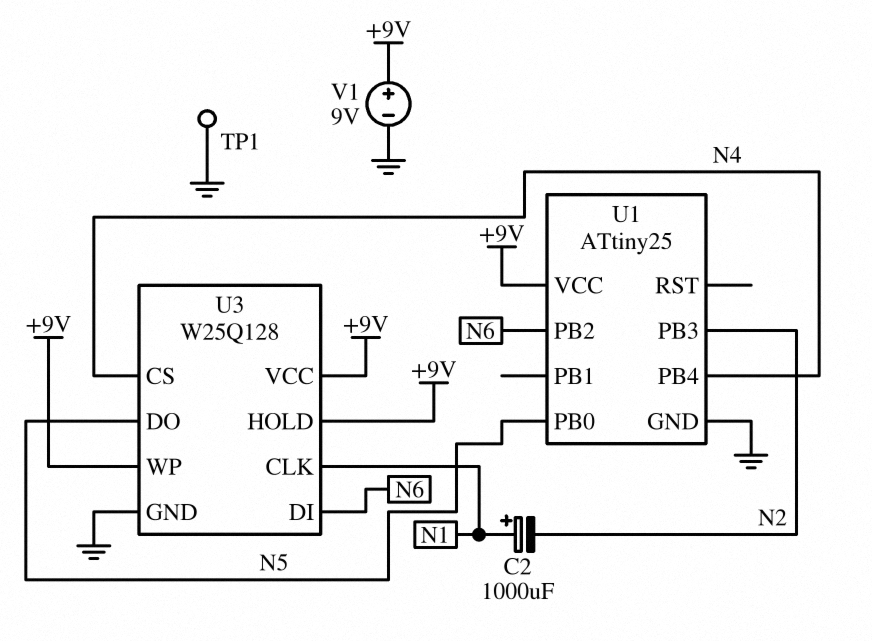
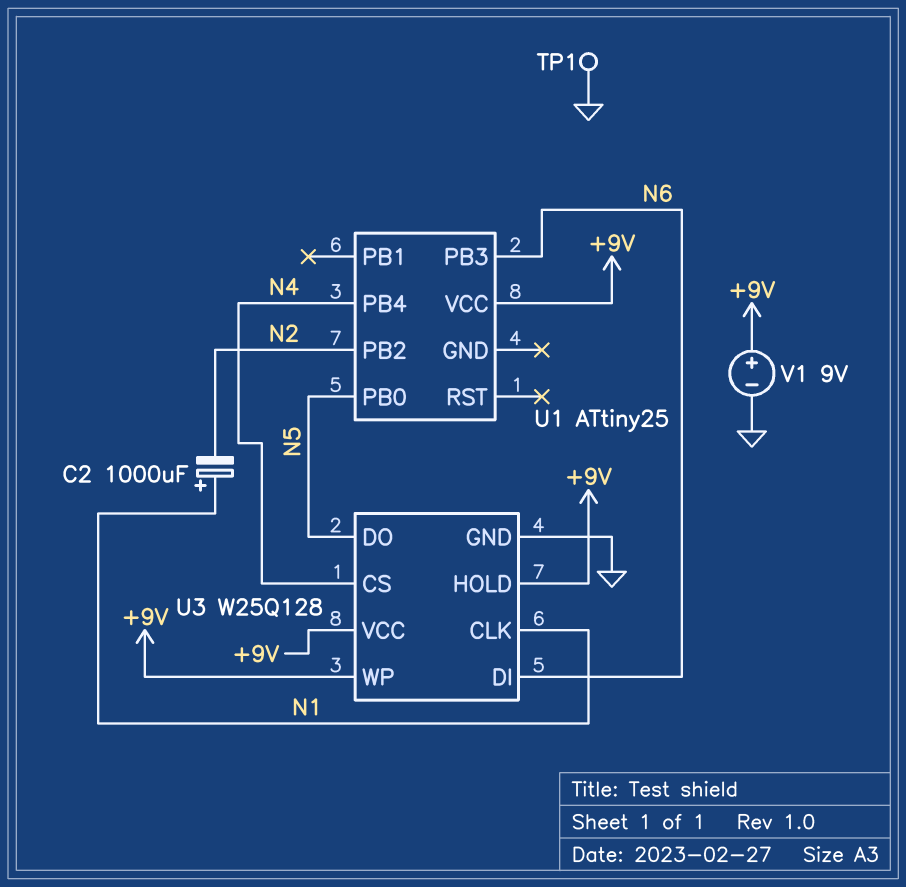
U1 pin GND: GND -> none
U1 pin PB2: N6 -> N2
U1 pin PB3: N2 -> N6

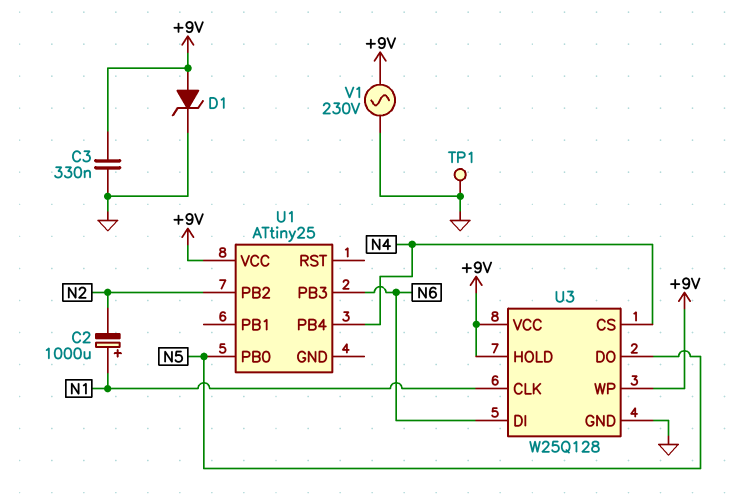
C3: none -> 330nF (+9V, GND)
D1: none -> zener (A +9V, K GND)
V1: 9V (plus +9V, minus GND) -> AC 230V (+9V, GND)

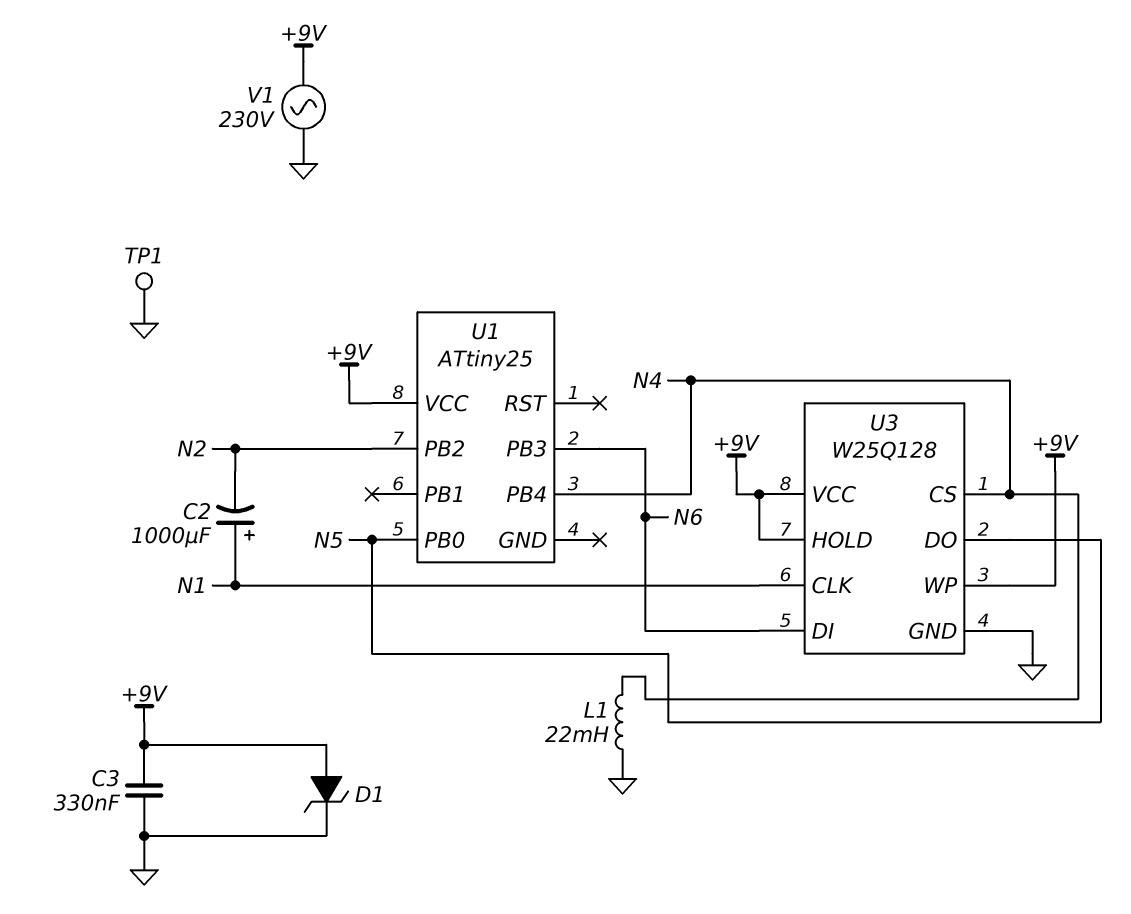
L1: none -> 22mH (GND, N4)

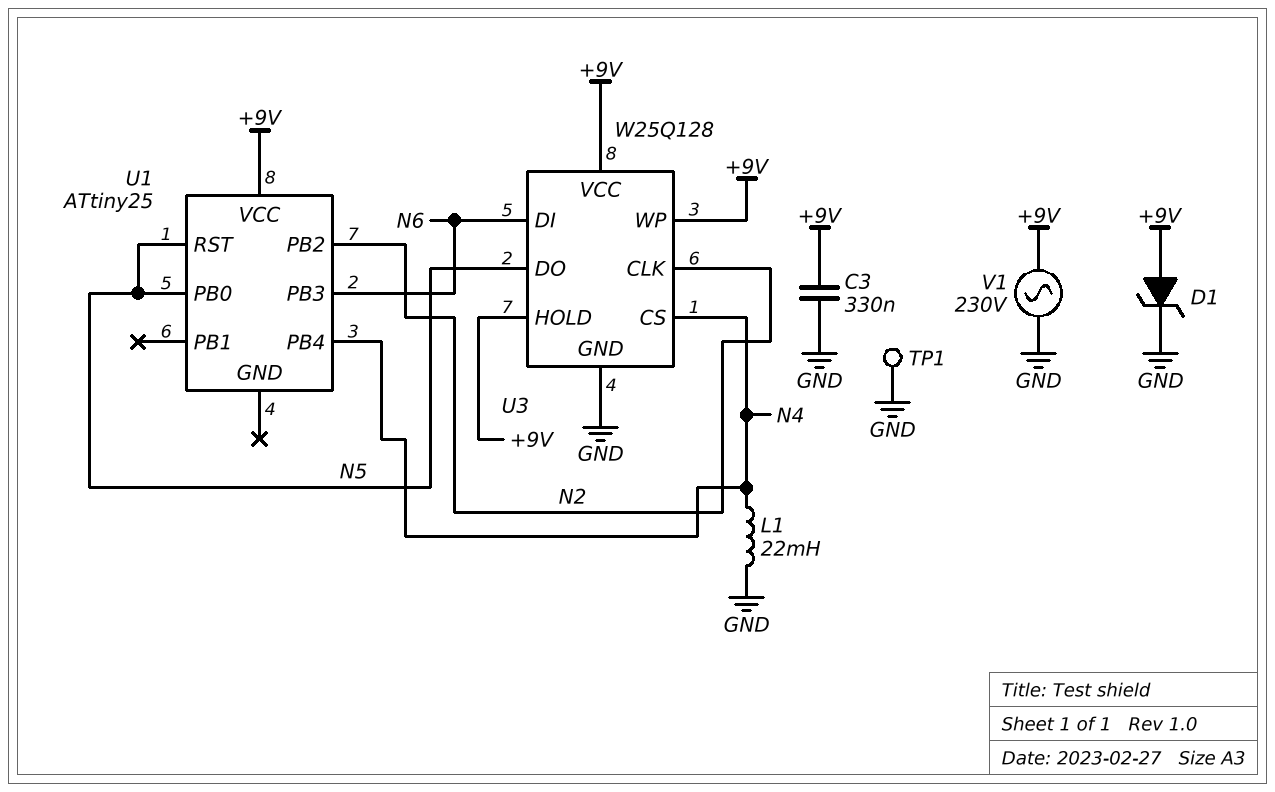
C2: 1000uF (plus N1, minus N2) -> none
U1 pin RST: none -> N5
U3 pin CLK: N1 -> N2

